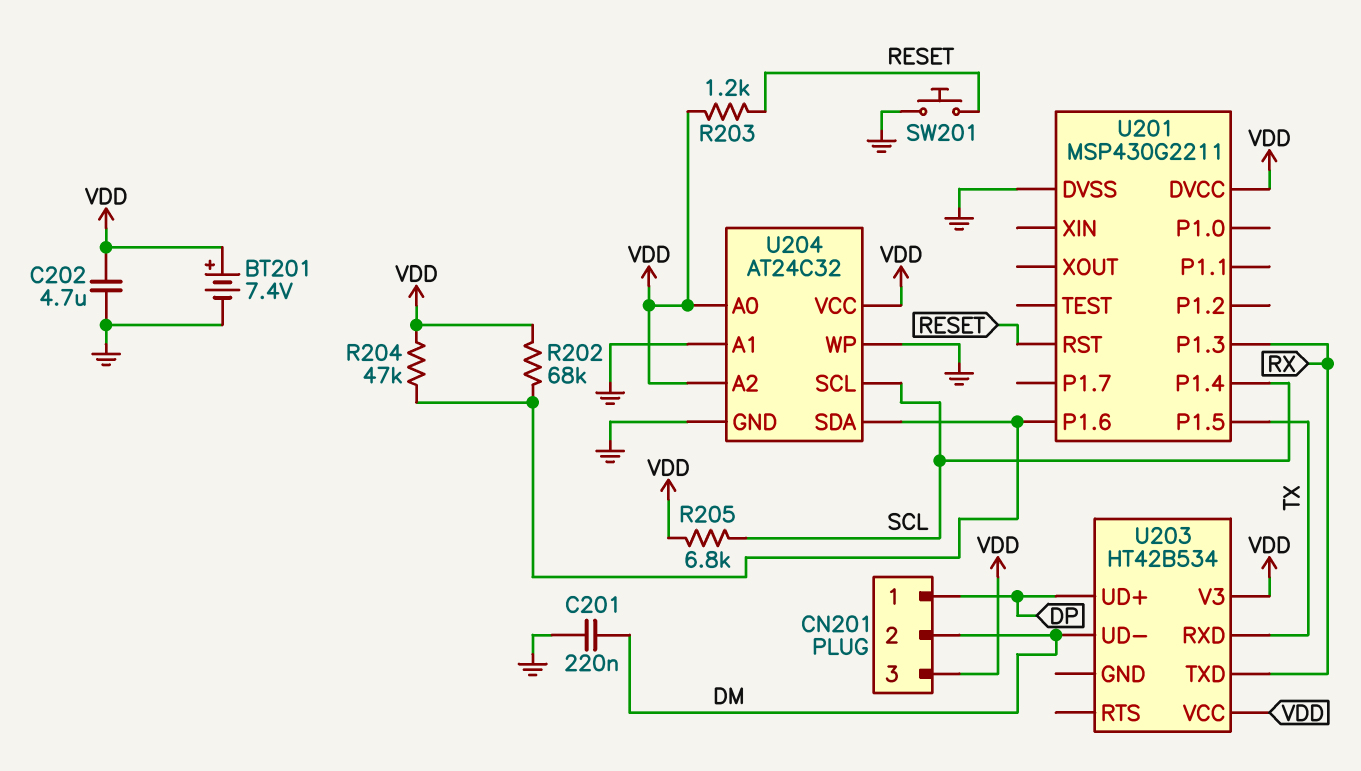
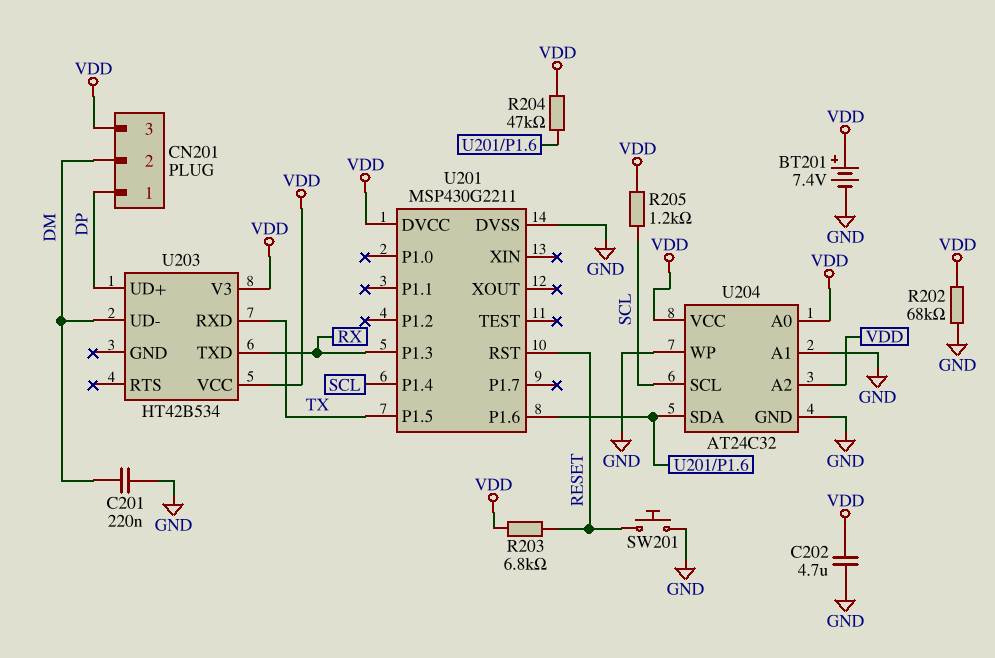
R202: 68k (U201/P1.6, VDD) -> 68k (GND, VDD)
R203: 1.2k (RESET, VDD) -> 6.8k (RESET, VDD)
R205: 6.8k (SCL, VDD) -> 1.2k (SCL, VDD)

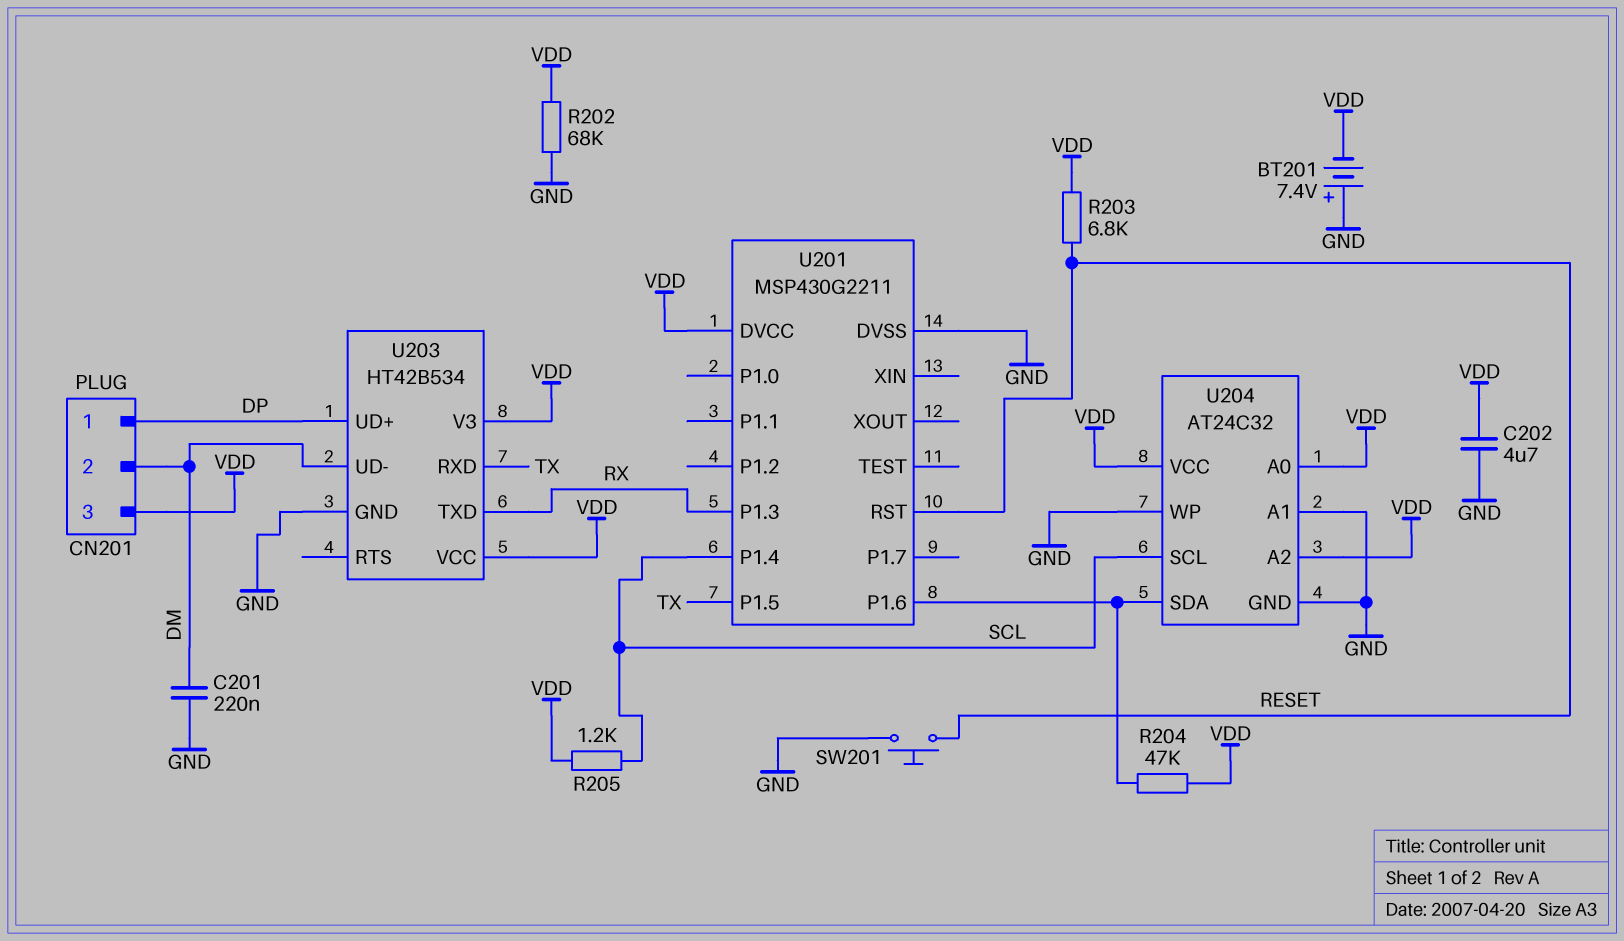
BT201: 7.4V (plus VDD, minus GND) -> 7.4V (plus GND, minus VDD)
U203 pin GND: none -> GND

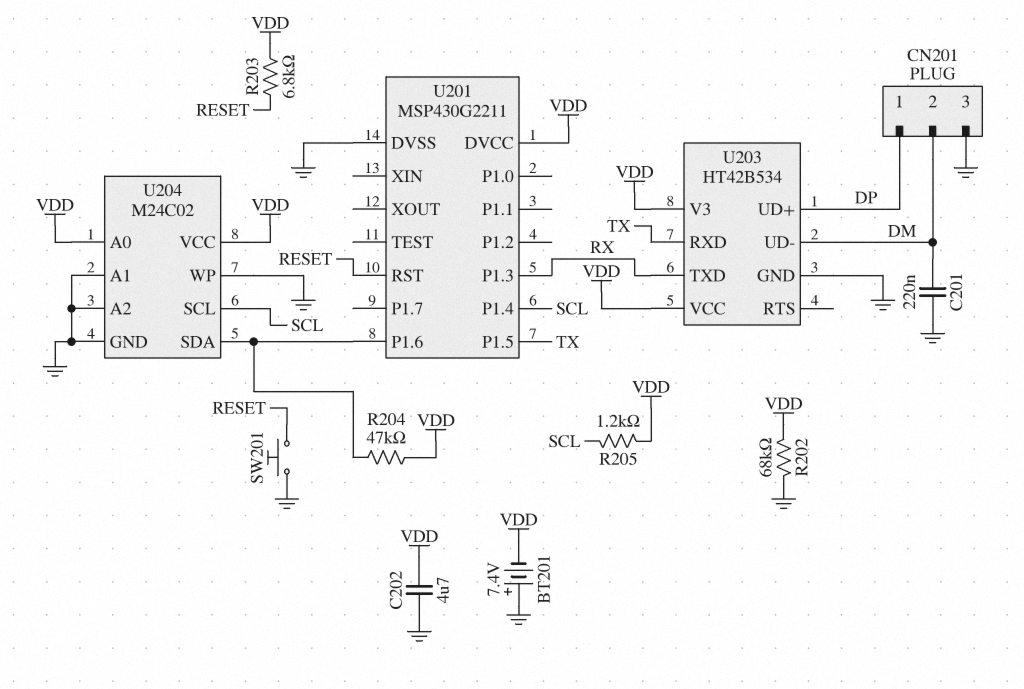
CN201 pin 3: VDD -> GND
U204: AT24C32 -> M24C02
U204 pin A2: VDD -> GND

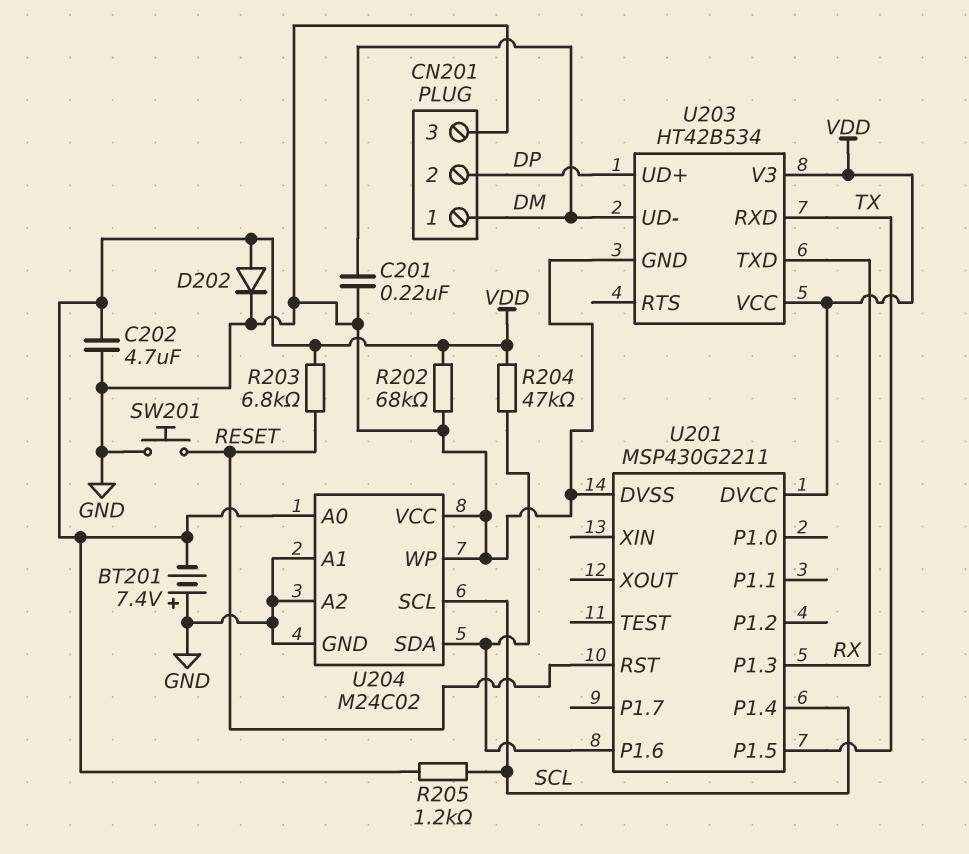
CN201 pin 1: DP -> DM
CN201 pin 2: DM -> DP
D202: none -> diode (A VDD, K GND)
U204 pin VCC: VDD -> GND

